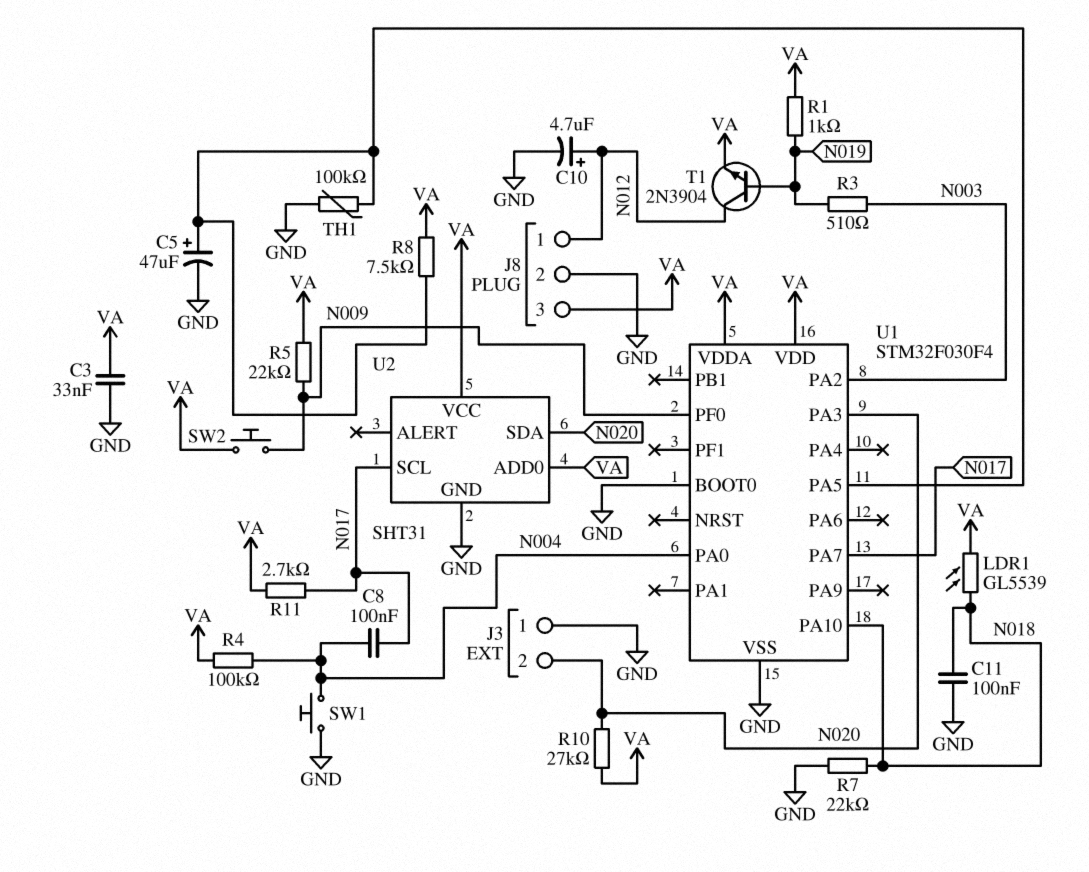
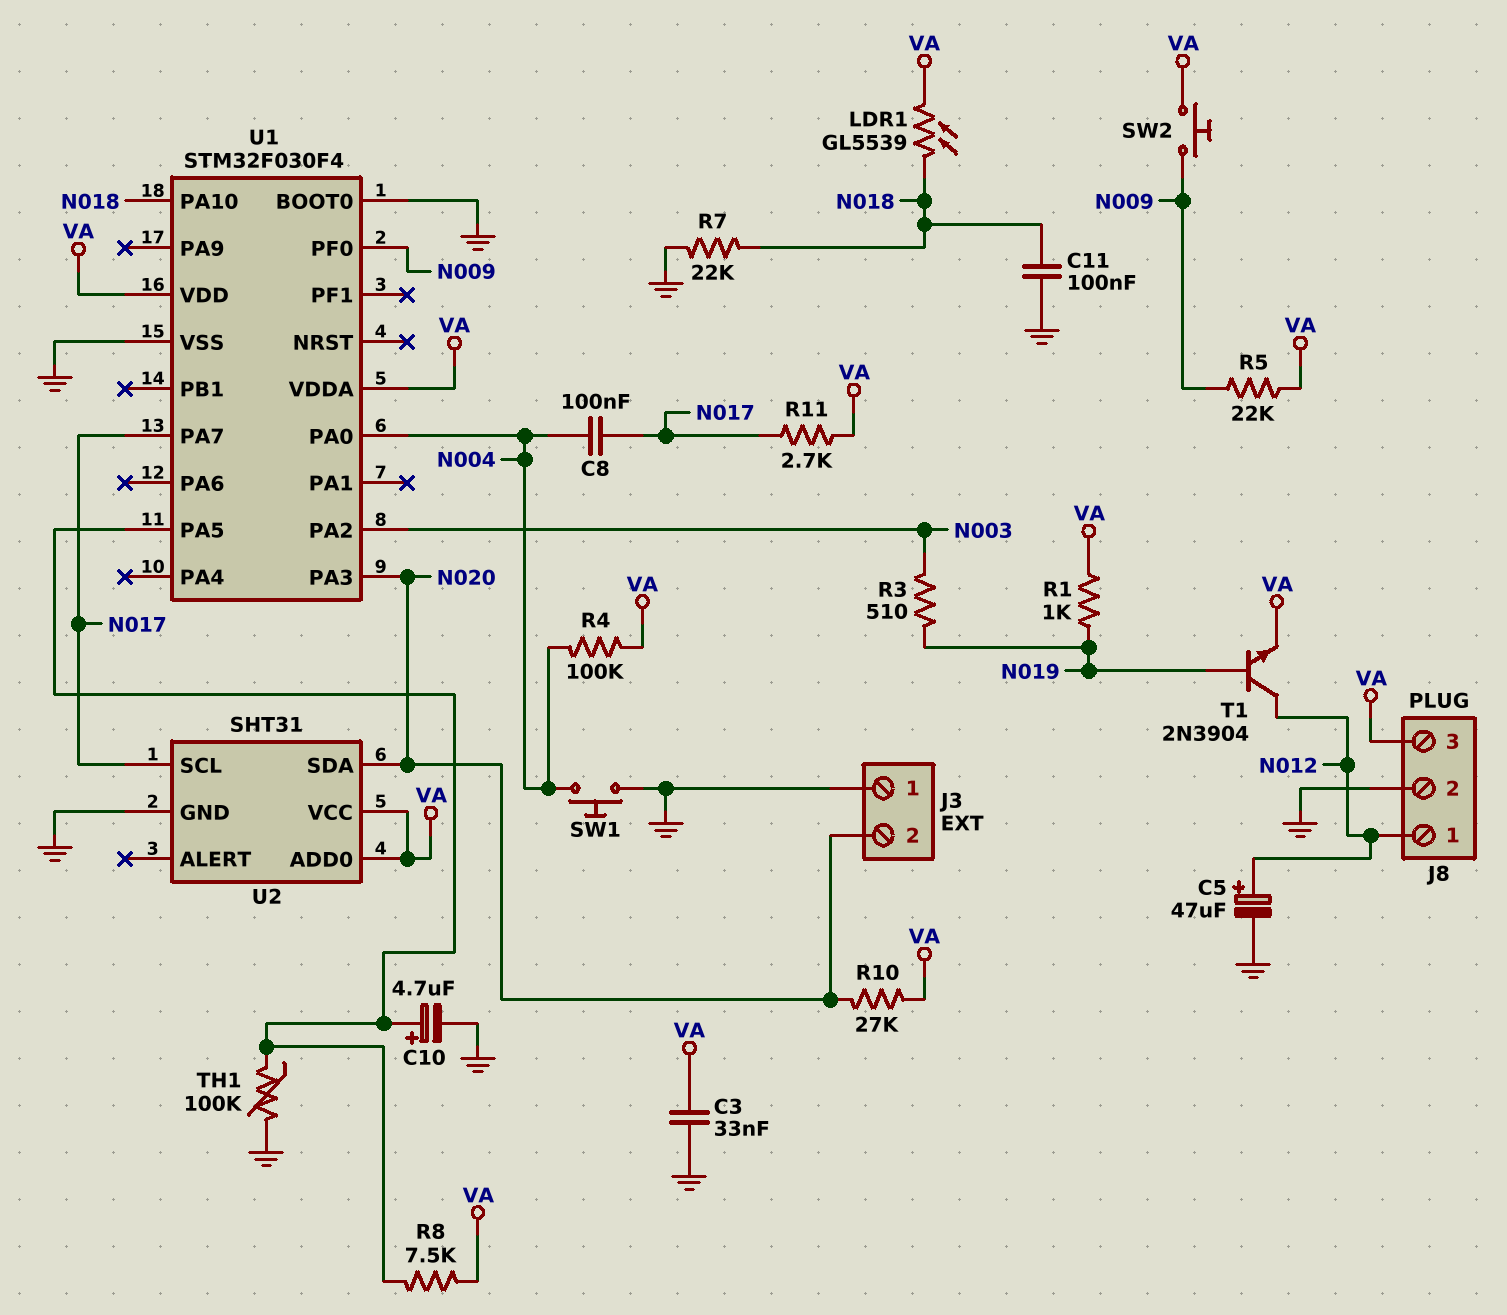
C5: 47uF (plus U1/PA5, minus GND) -> 47uF (plus N012, minus GND)
C10: 4.7uF (plus N012, minus GND) -> 4.7uF (plus U1/PA5, minus GND)

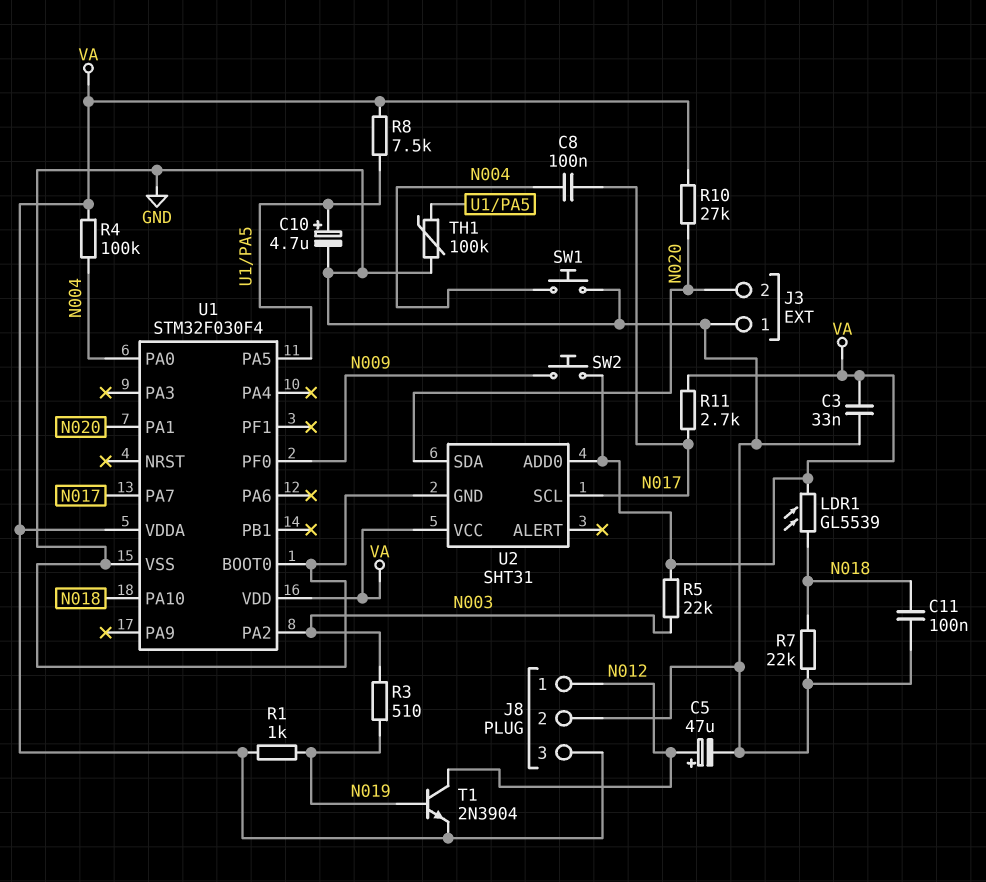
R5: 22k (N009, VA) -> 22k (N003, VA)
U1 pin PA1: none -> N020
U1 pin PA3: N020 -> none

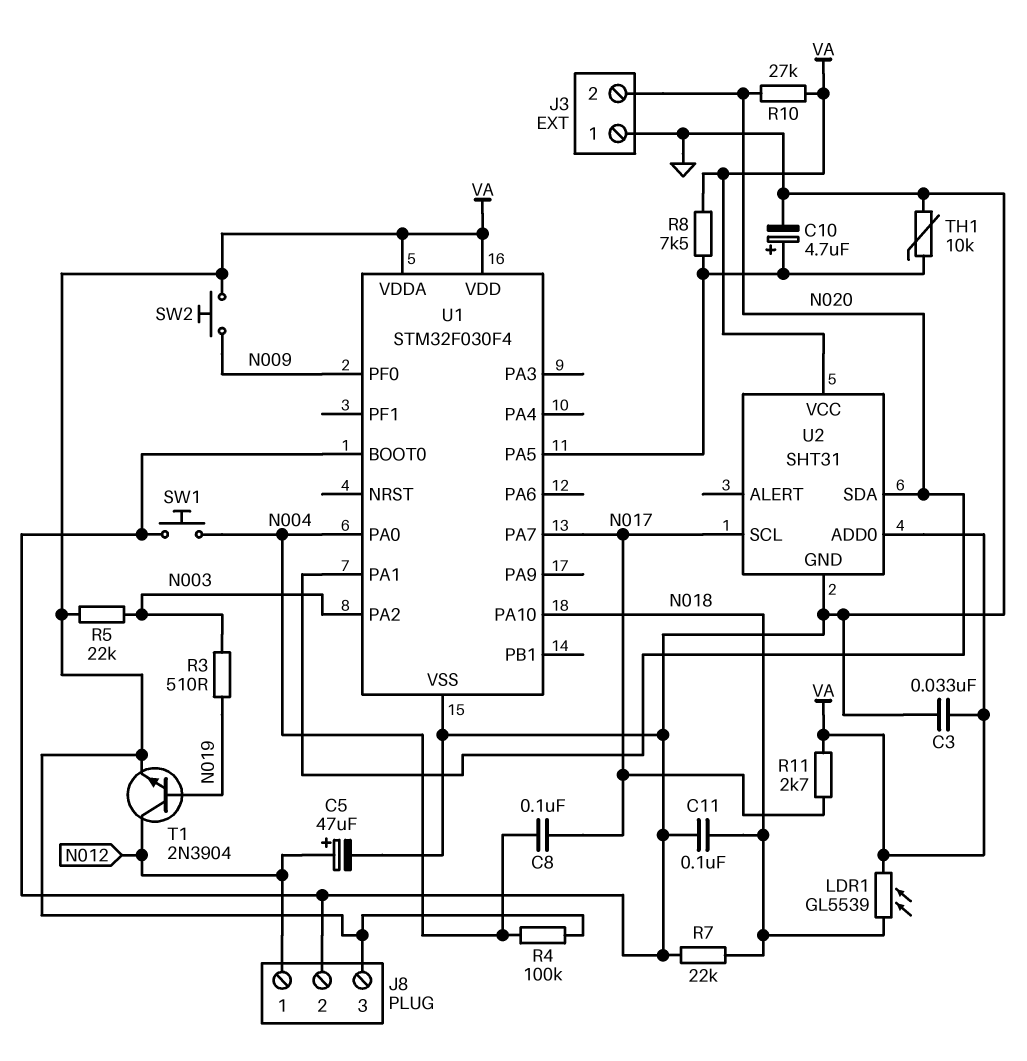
R1: 1k (N019, VA) -> none
TH1: 100k (GND, U1/PA5) -> 10k (GND, U1/PA5)

